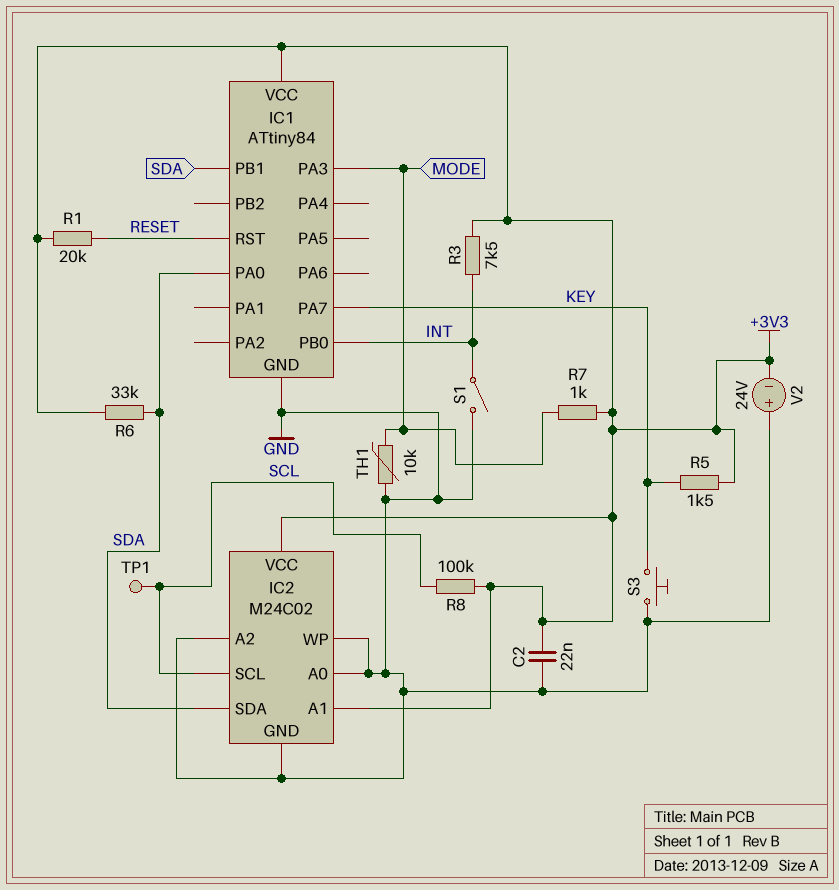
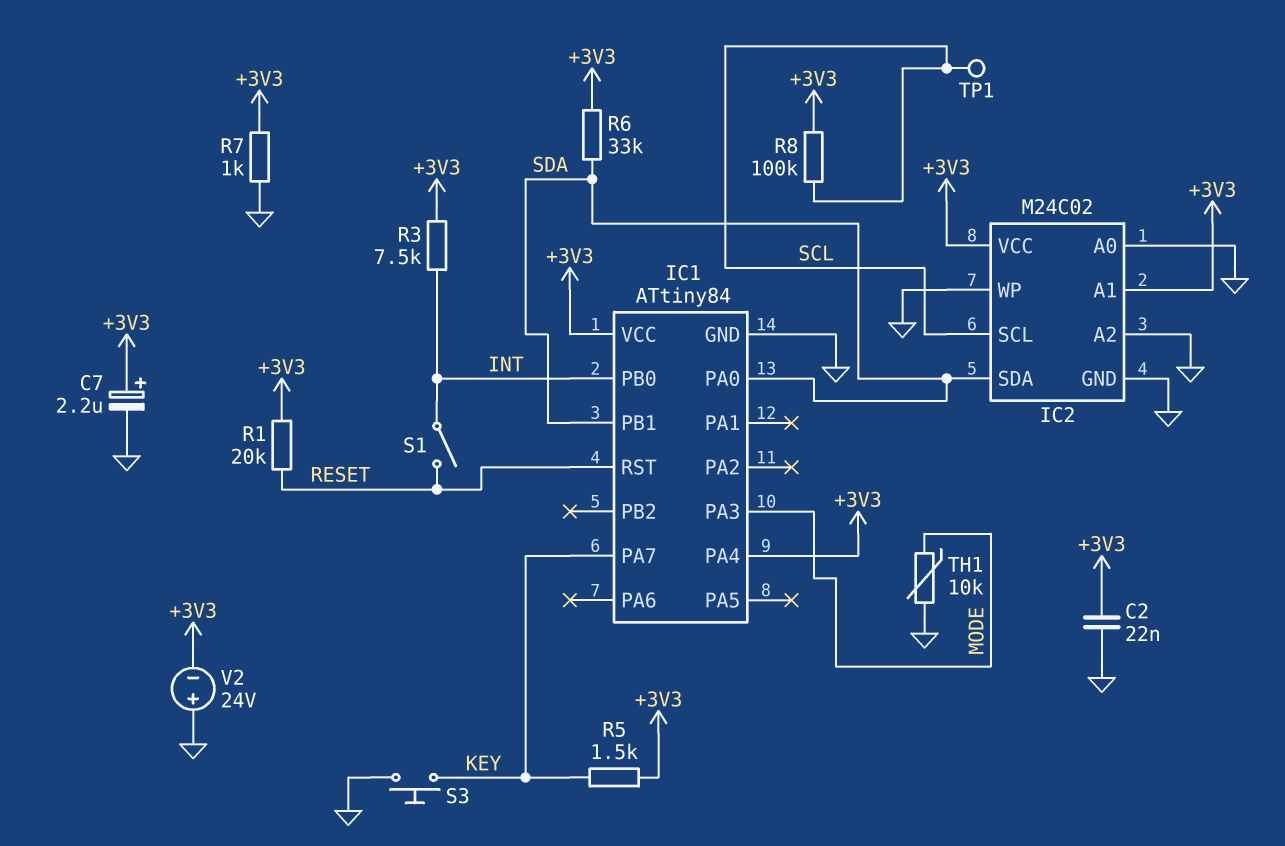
C7: none -> 2.2uF (plus +3V3, minus GND)
IC1 pin PA4: none -> +3V3
R7: 1k (+3V3, MODE) -> 1k (+3V3, GND)
S1: switch (GND, INT) -> switch (INT, RESET)

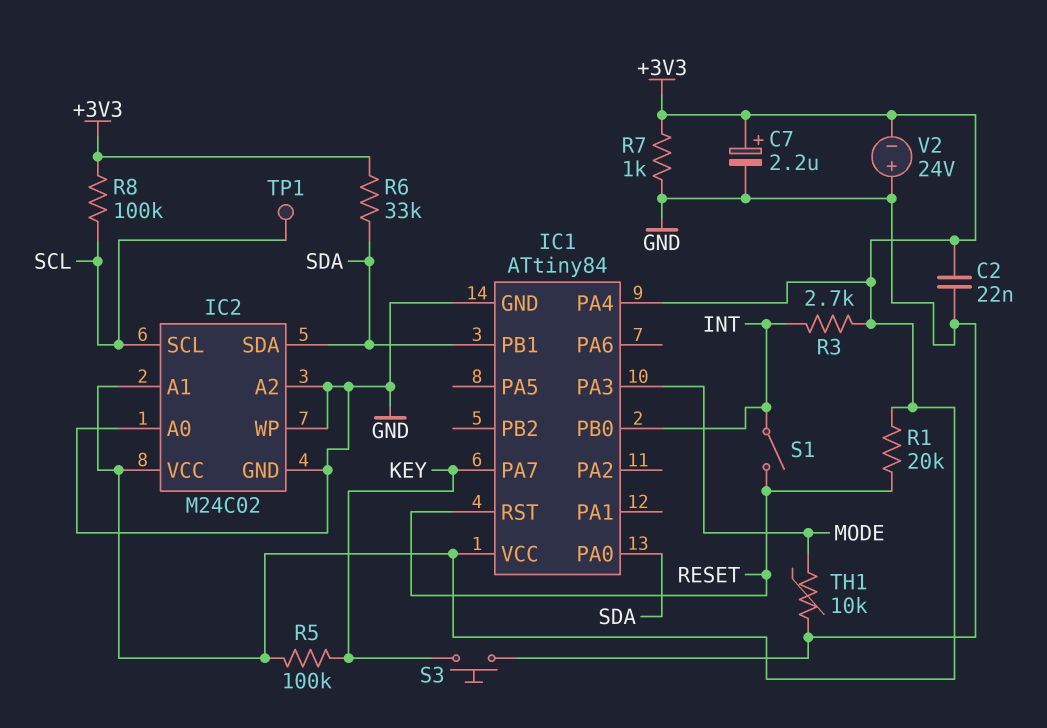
R3: 7.5k (+3V3, INT) -> 2.7k (+3V3, INT)
R5: 1.5k (+3V3, KEY) -> 100k (+3V3, KEY)

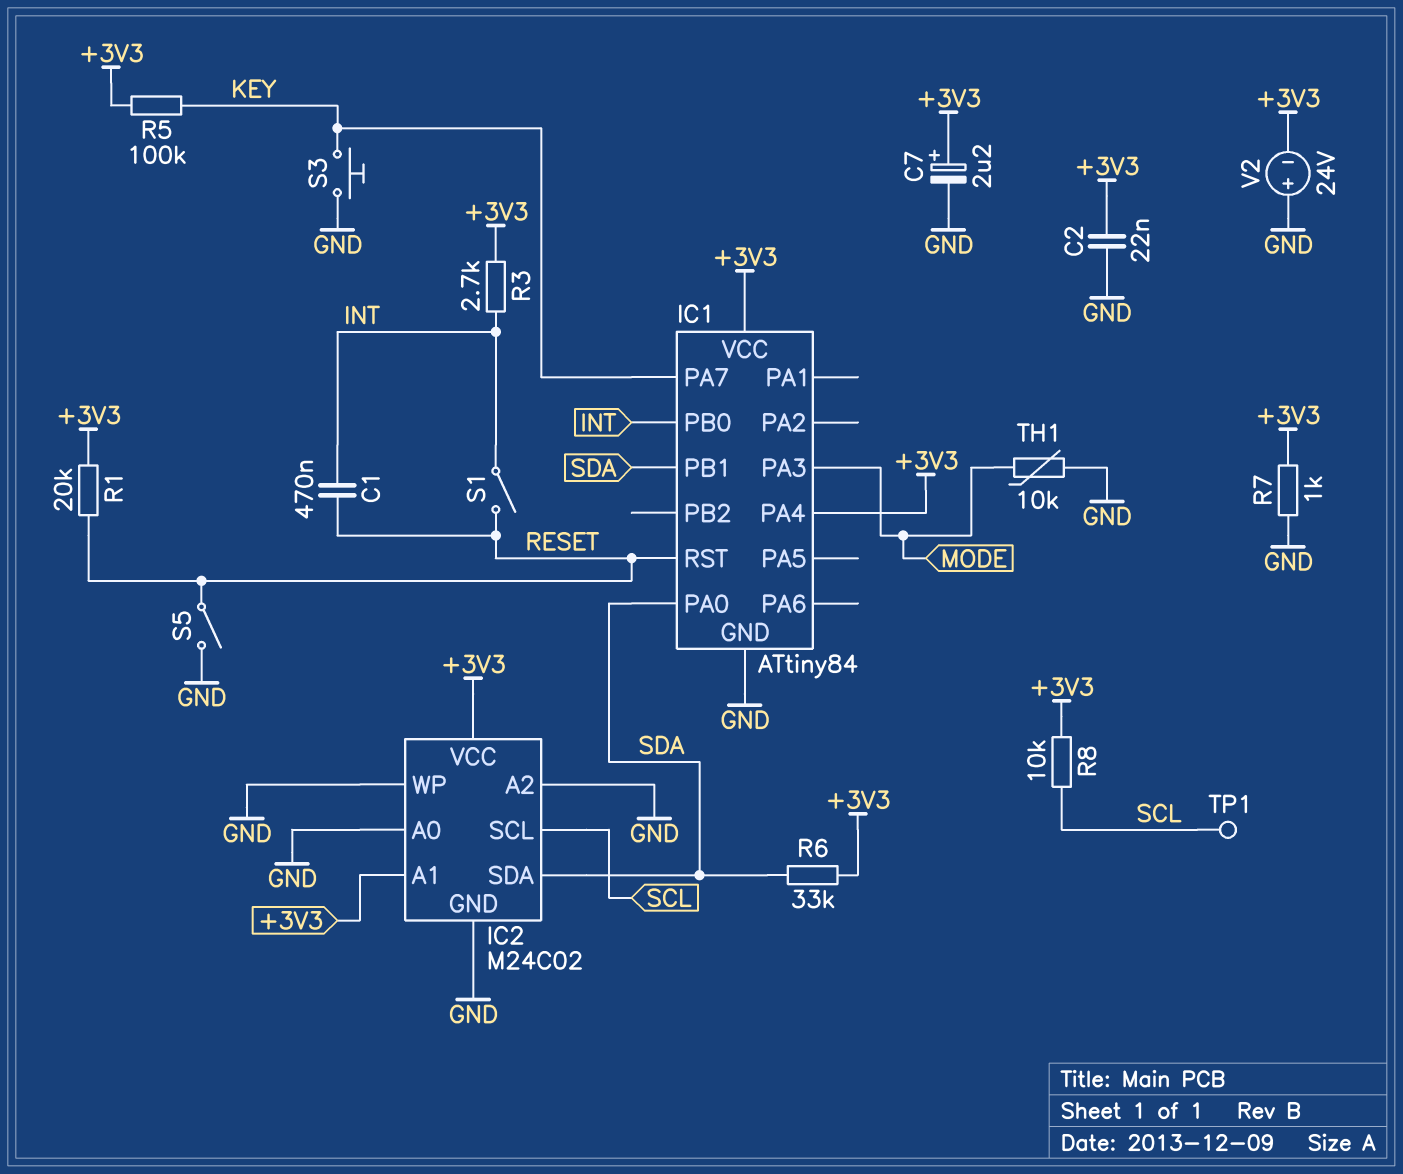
C1: none -> 470nF (INT, RESET)
R8: 100k (+3V3, SCL) -> 10k (+3V3, SCL)
S5: none -> switch (GND, RESET)

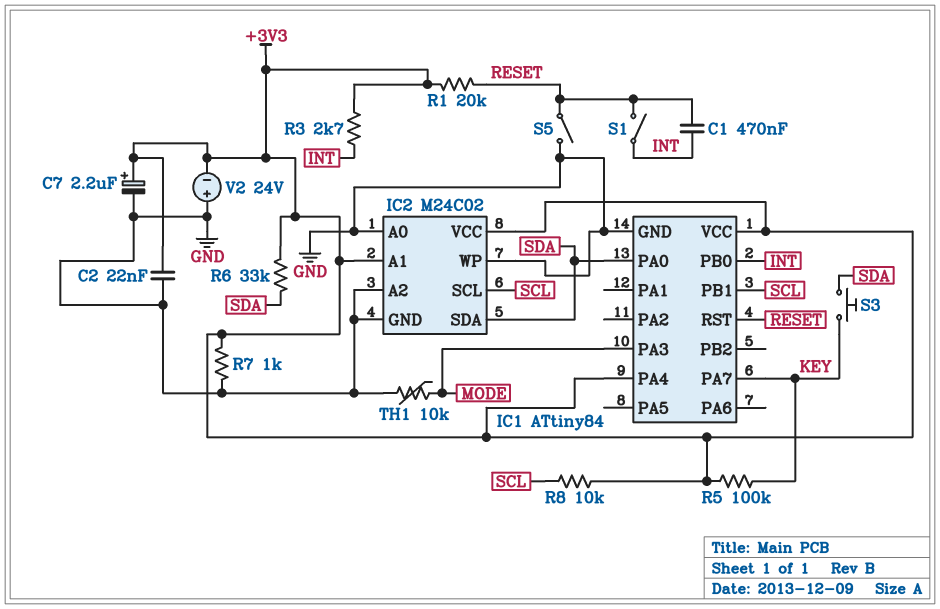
IC1 pin PB1: SDA -> SCL
S3: button (GND, KEY) -> button (KEY, SDA)
TP1: test point (SCL) -> none

